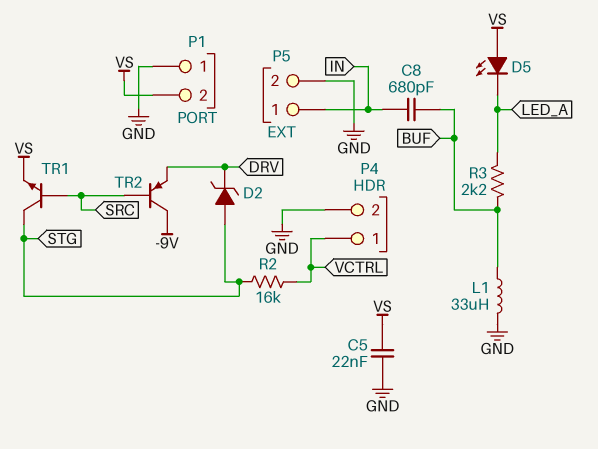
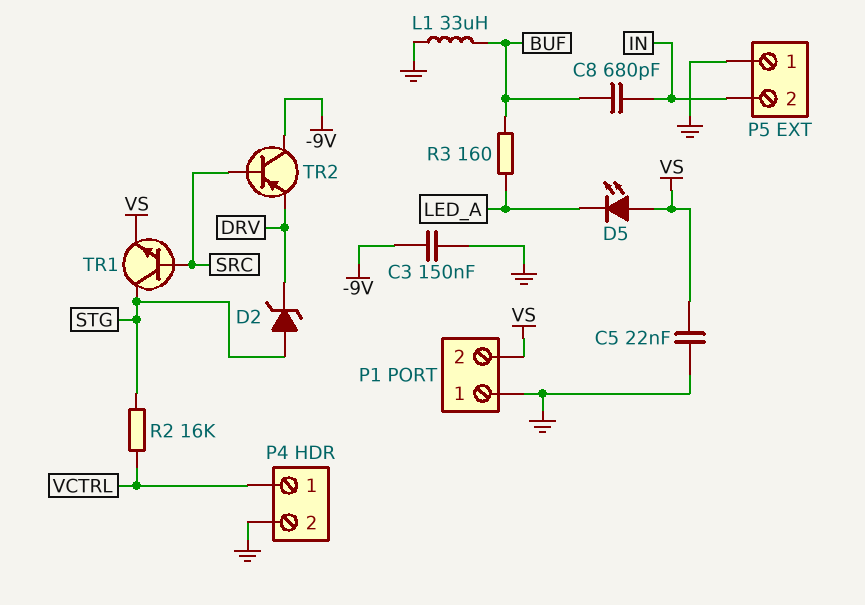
C3: none -> 150nF (-9V, GND)
P5 pin 1: IN -> GND
P5 pin 2: GND -> IN
R3: 2.2k (BUF, LED_A) -> 160 (BUF, LED_A)

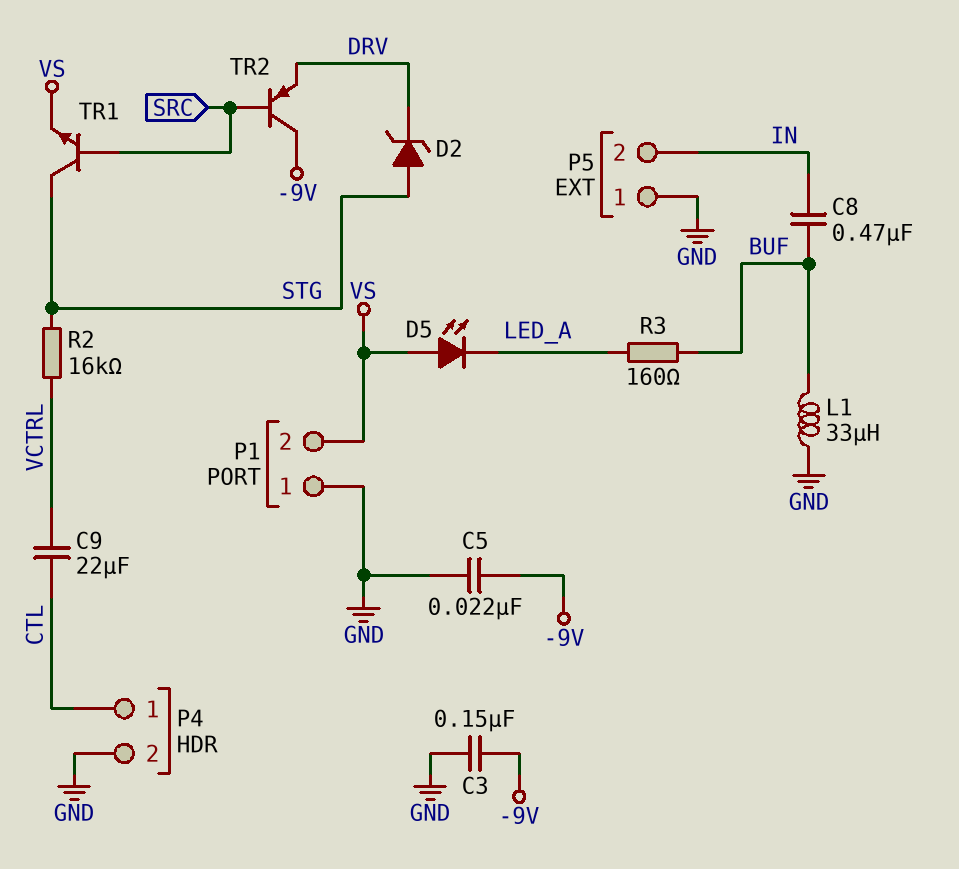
C5: 22nF (GND, VS) -> 22nF (-9V, GND)
C8: 680pF (BUF, IN) -> 470nF (BUF, IN)
C9: none -> 22uF (CTL, VCTRL)
P4 pin 1: VCTRL -> CTL

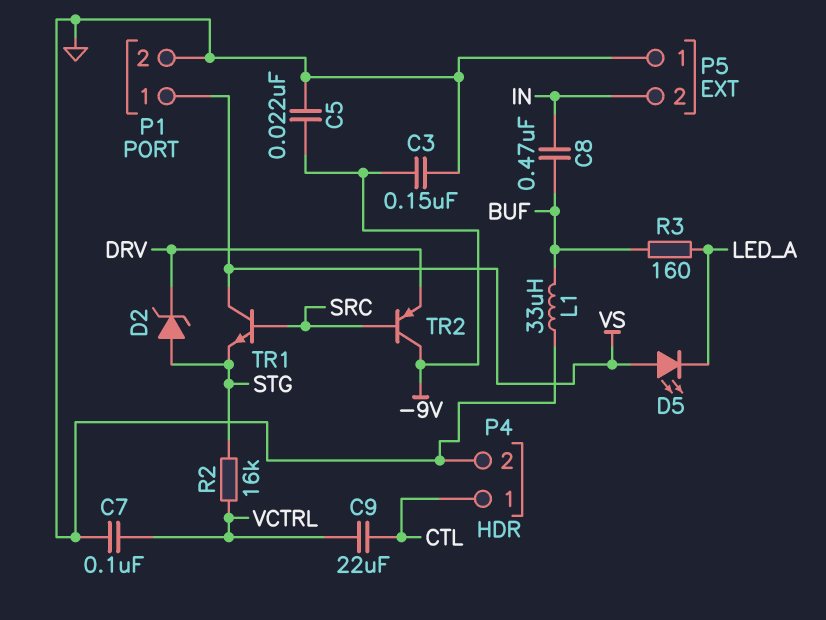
C7: none -> 100nF (GND, VCTRL)
P1 pin 1: GND -> VS
P1 pin 2: VS -> GND
TR1: NPN (B SRC, C STG, E VS) -> NPN (B SRC, C VS, E STG)

